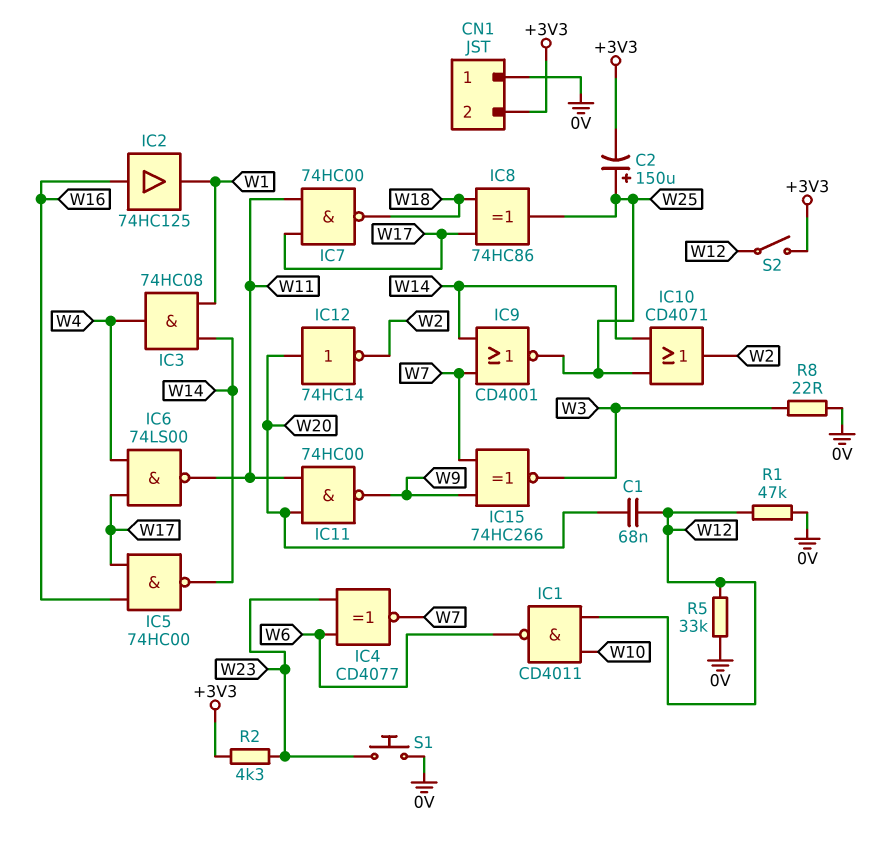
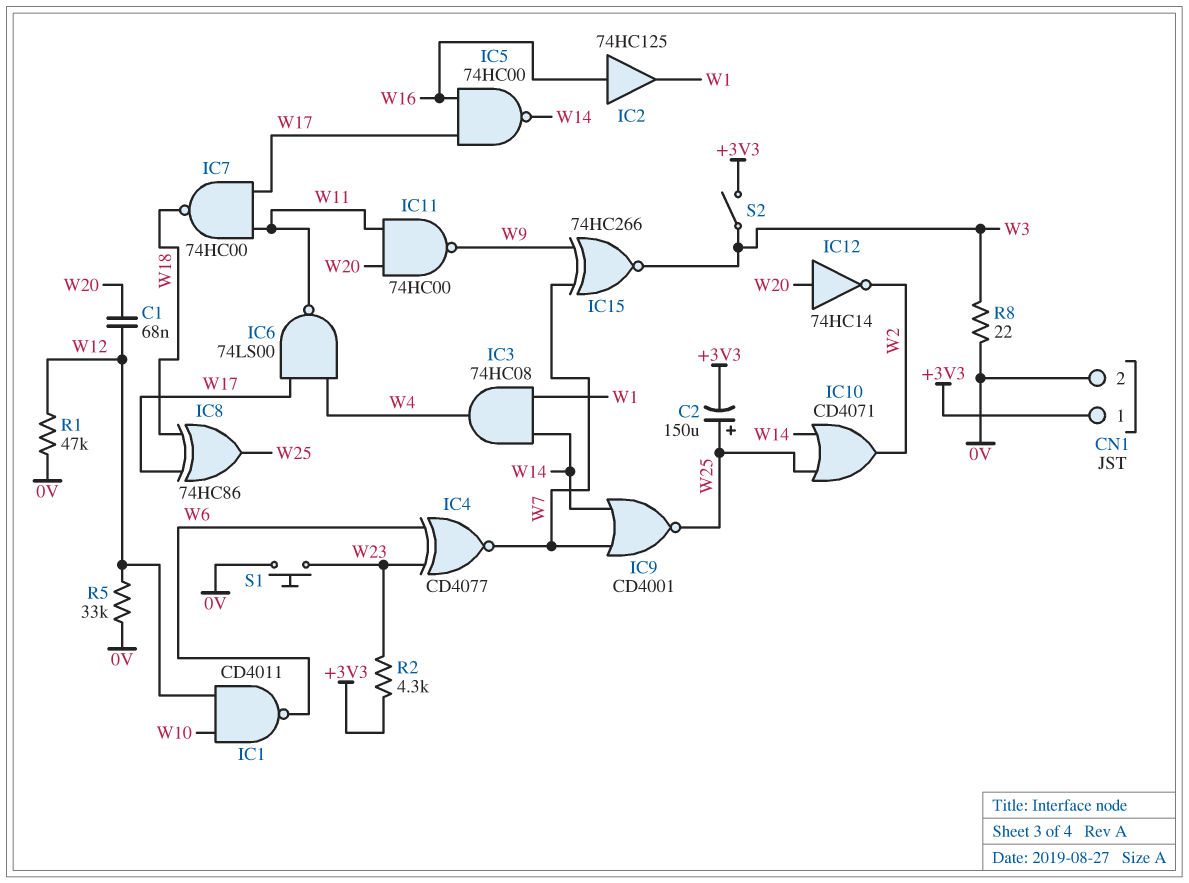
CN1 pin 1: 0V -> +3V3
CN1 pin 2: +3V3 -> 0V
S2: switch (+3V3, W12) -> switch (+3V3, W3)

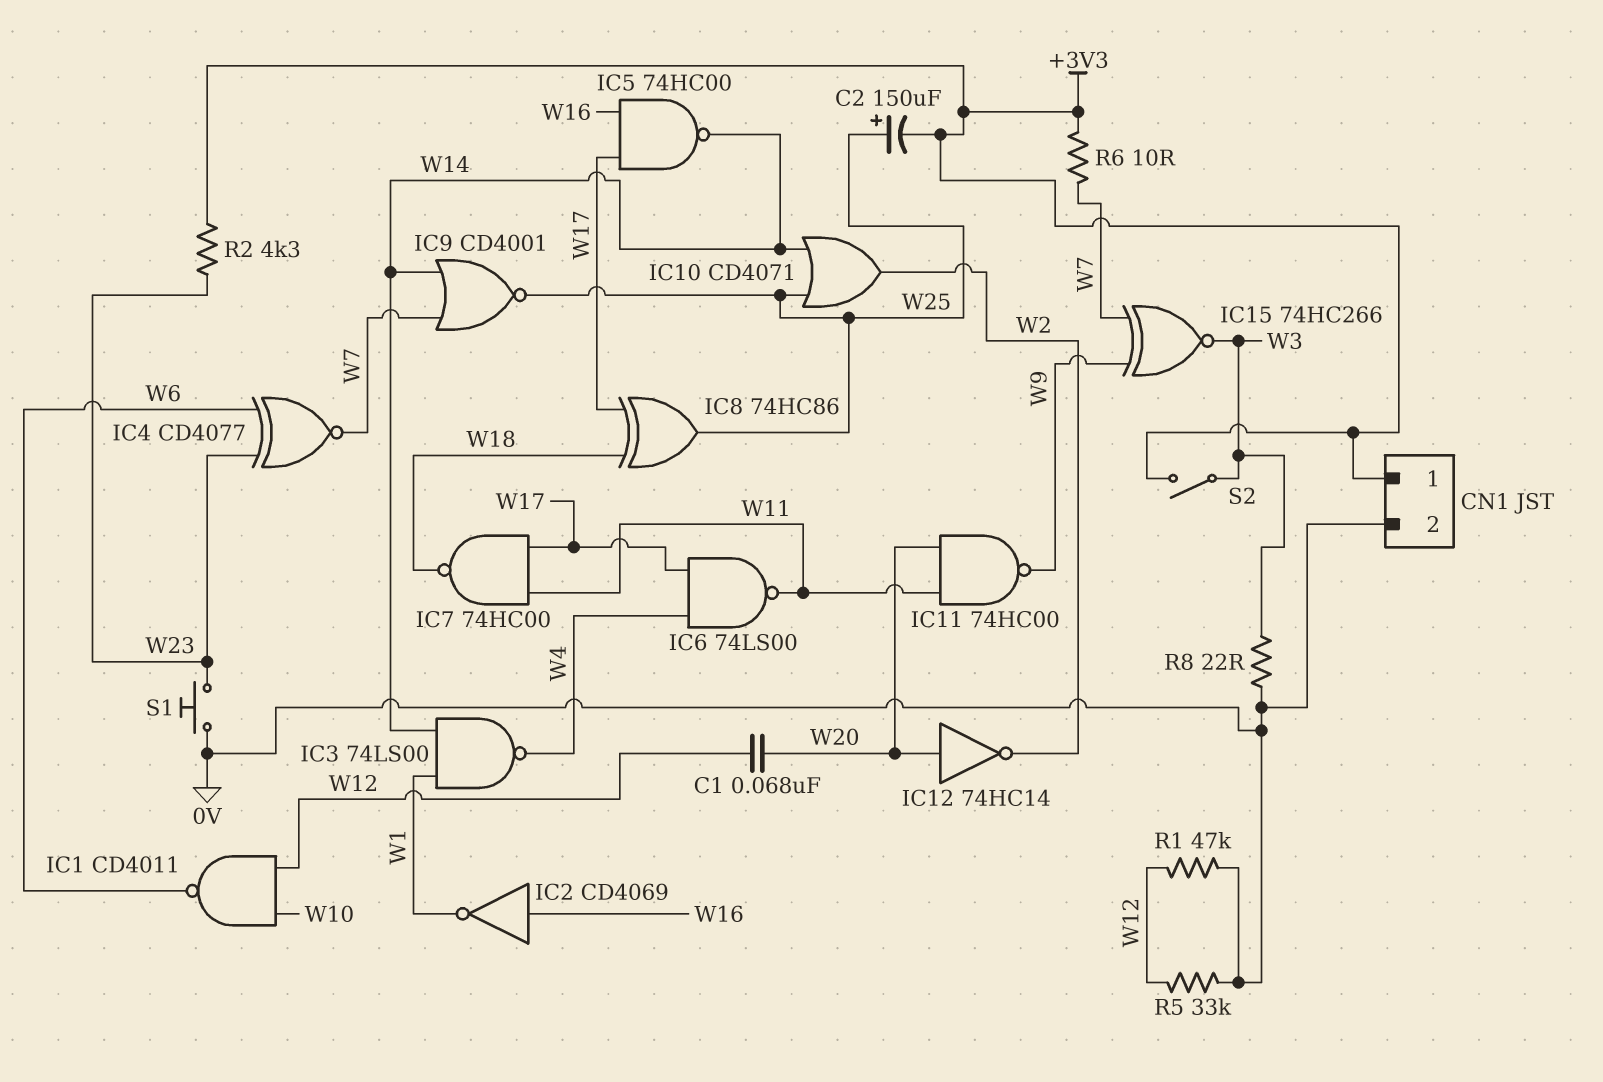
IC2: buffer 74HC125 (in W16, out W1) -> NOT CD4069 (in W16, out W1)
IC3: AND 74HC08 (in W1, in W14, out W4) -> NAND 74LS00 (in W1, in W14, out W4)
R6: none -> 10 (+3V3, W7)

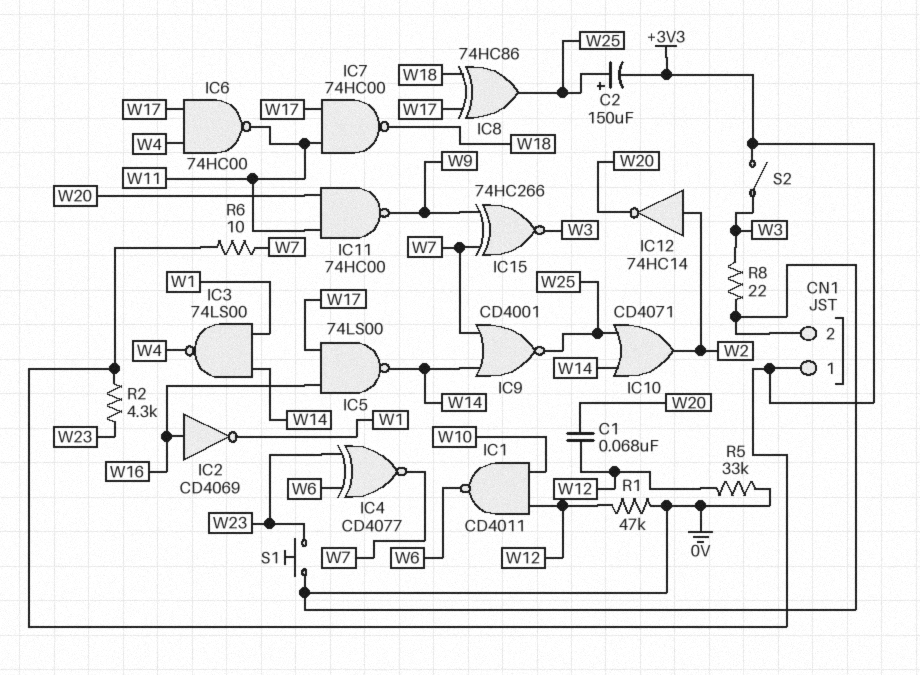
IC5: NAND 74HC00 (in W16, in W17, out W14) -> NAND 74LS00 (in W16, in W17, out W14)
IC6: NAND 74LS00 (in W4, in W17, out W11) -> NAND 74HC00 (in W4, in W17, out W11)
IC12: NOT 74HC14 (in W20, out W2) -> NOT 74HC14 (in W2, out W20)

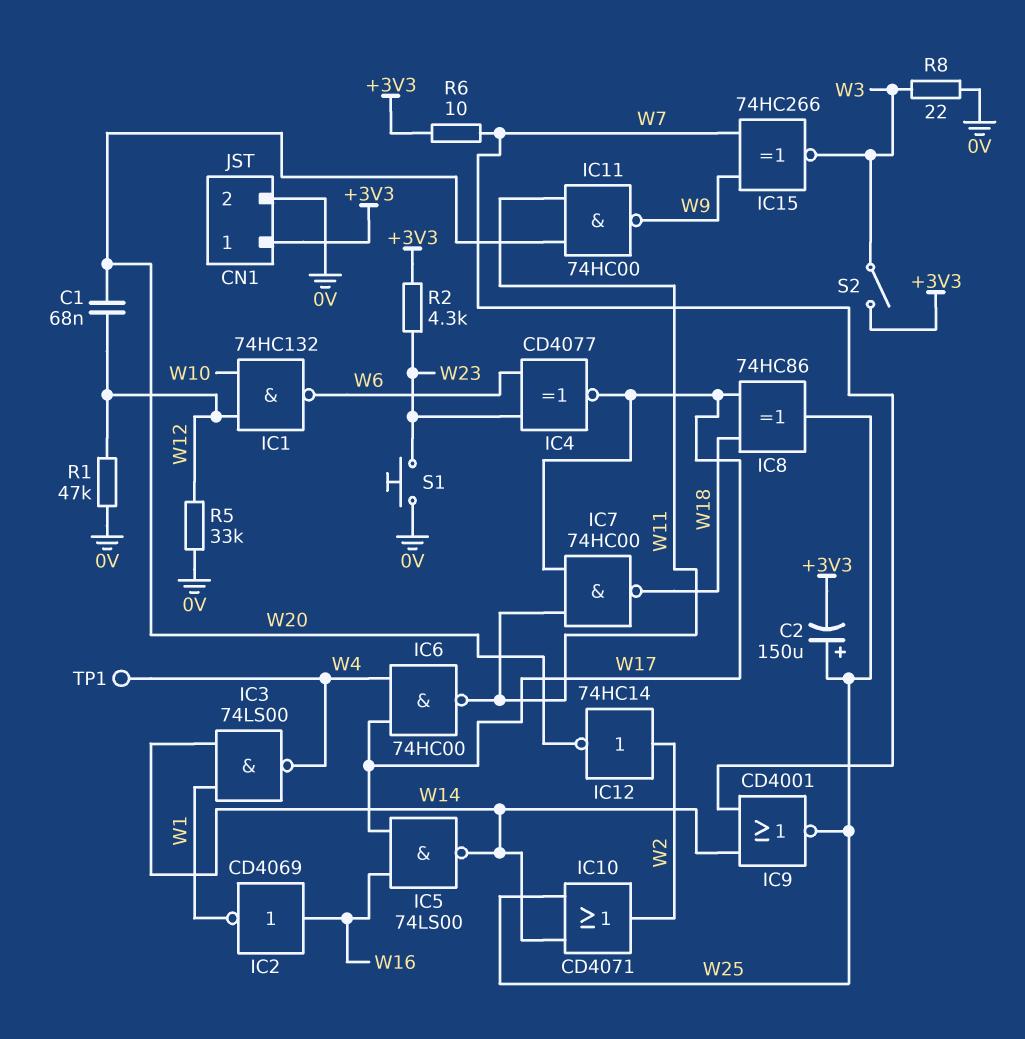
IC1: NAND CD4011 (in W10, in W12, out W6) -> NAND 74HC132 (in W10, in W12, out W6)
IC4: XNOR CD4077 (in W6, in W23, out W7) -> XNOR CD4077 (in W6, in W23, out W17)
TP1: none -> test point (W4)

